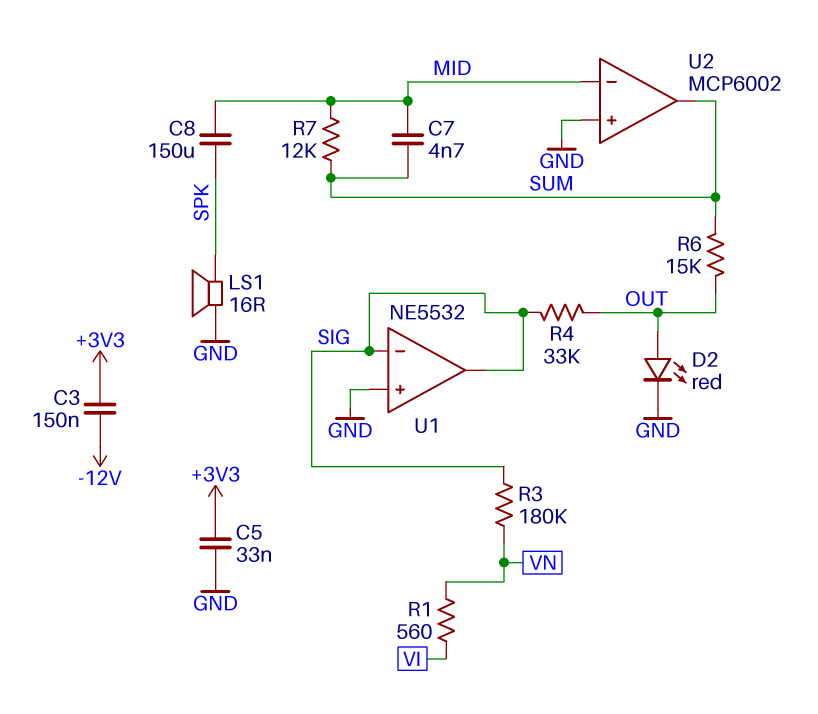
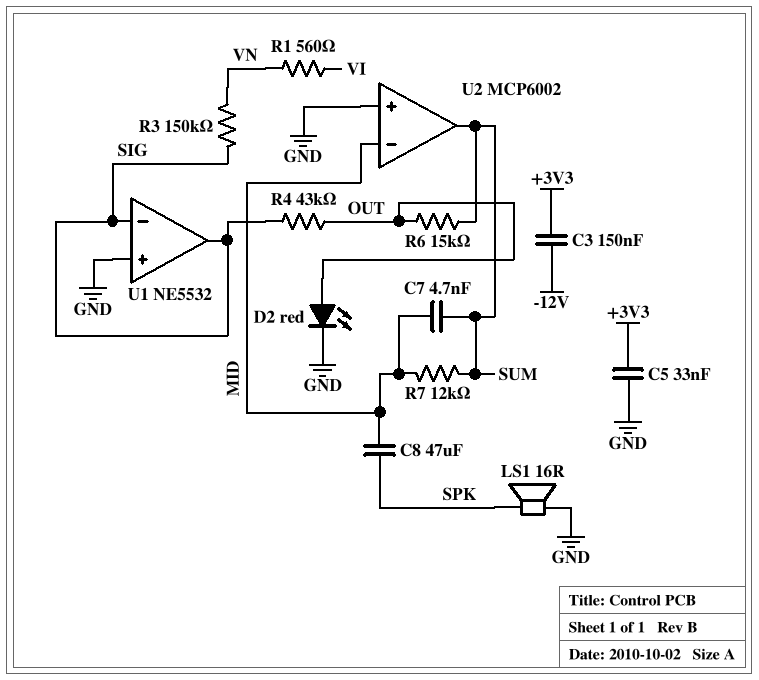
C8: 150uF (MID, SPK) -> 47uF (MID, SPK)
R3: 180k (SIG, VN) -> 150k (SIG, VN)
R4: 33k (OUT, SIG) -> 43k (OUT, SIG)

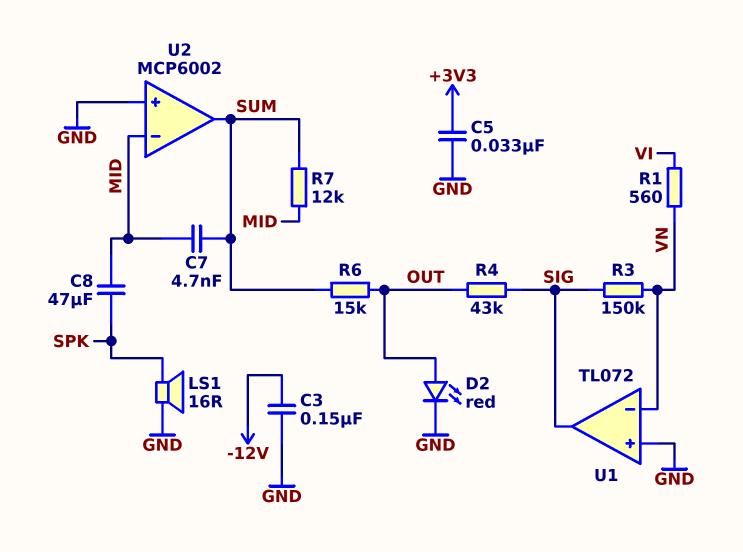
C3: 150nF (+3V3, -12V) -> 150nF (-12V, GND)
U1: NE5532 -> TL072
U1 pin in-: SIG -> VN

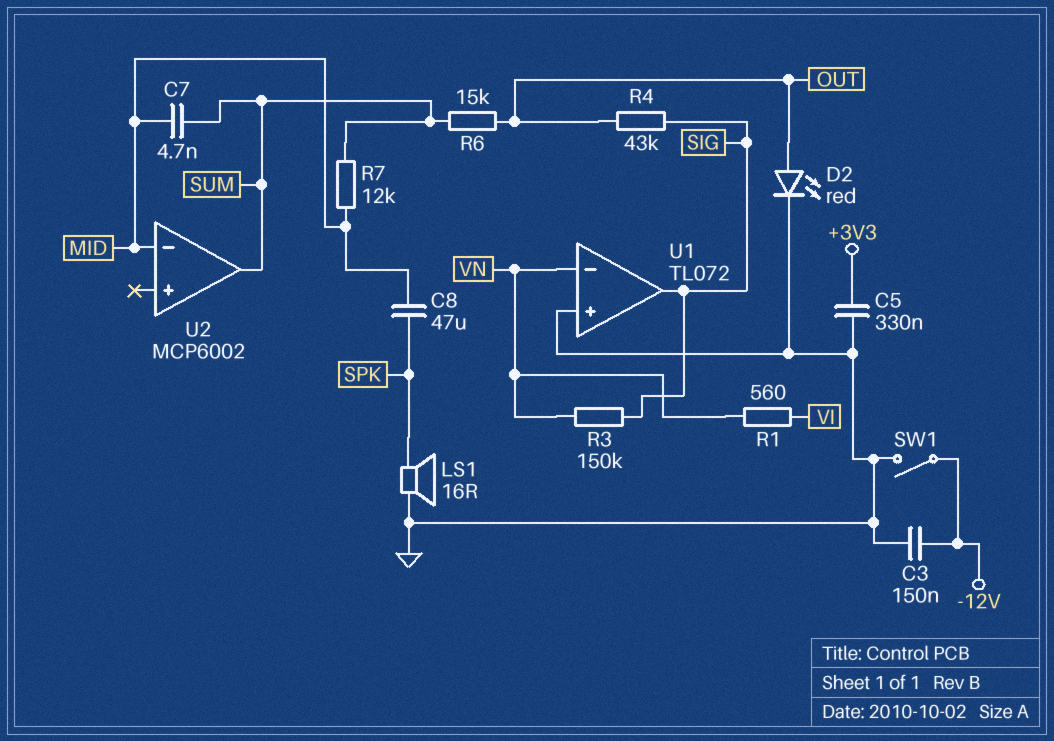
C5: 33nF (+3V3, GND) -> 330nF (+3V3, GND)
SW1: none -> switch (-12V, GND)
U2 pin in+: GND -> none

